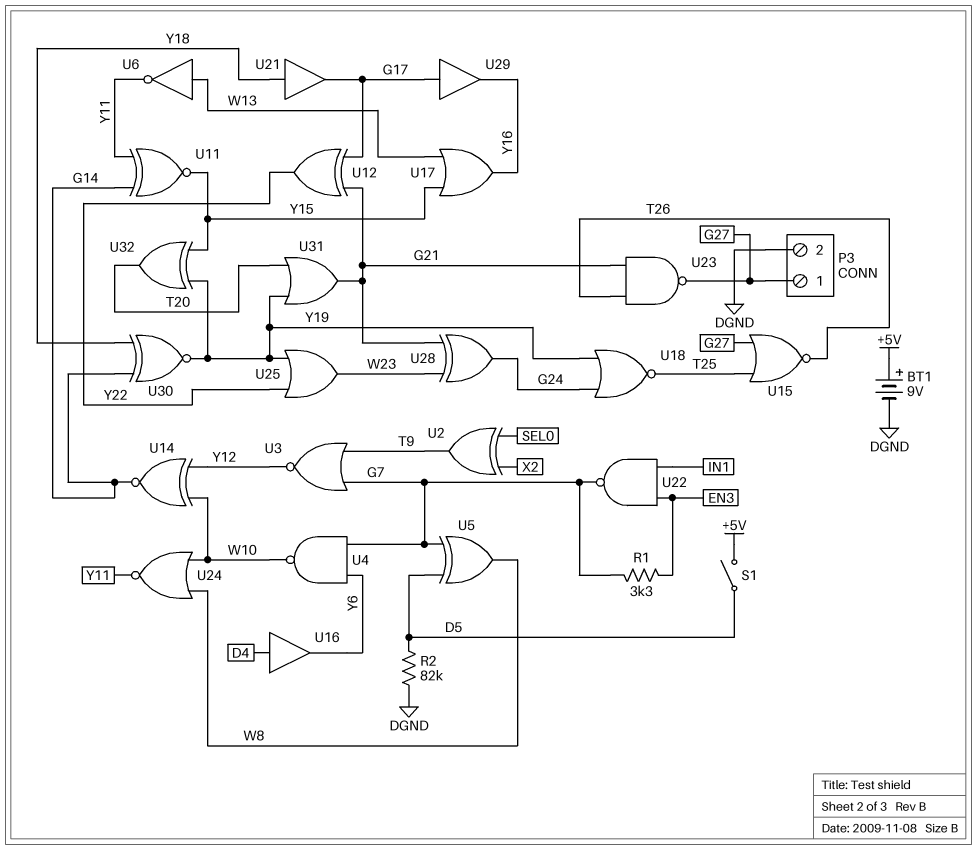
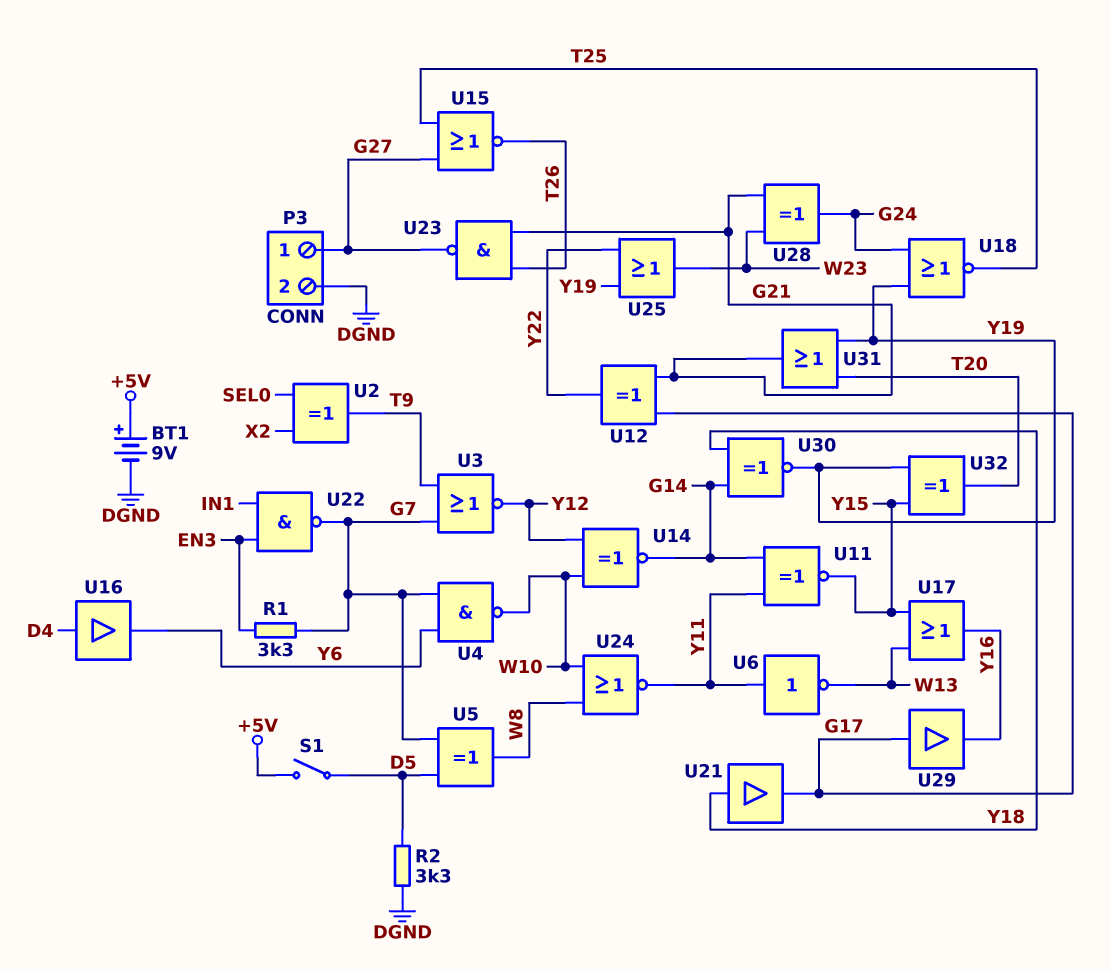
R2: 82k (D5, DGND) -> 3.3k (D5, DGND)
U6: NOT (in W13, out Y11) -> NOT (in Y11, out W13)

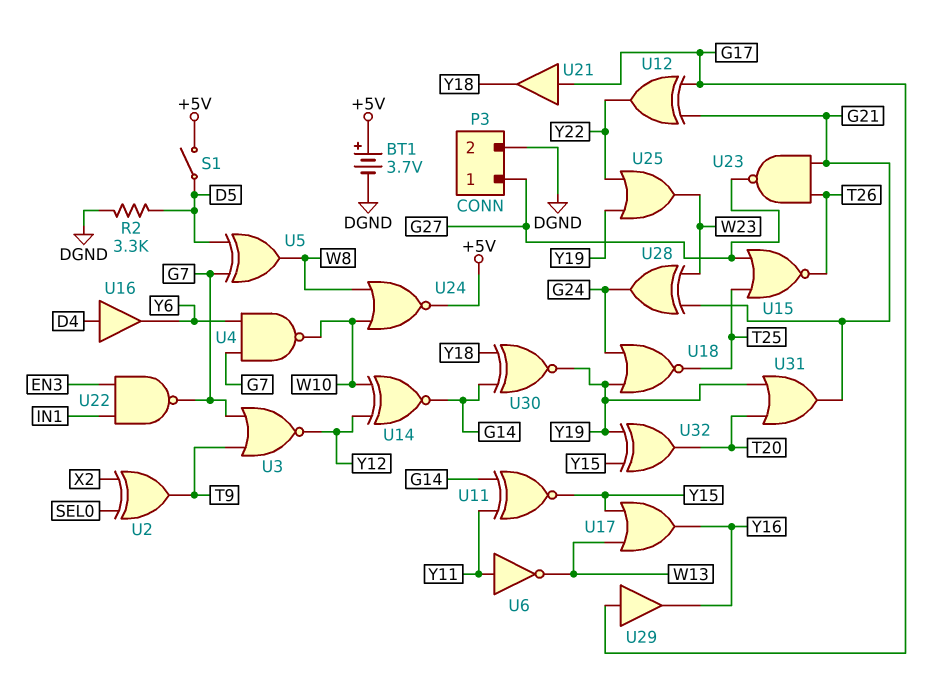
BT1: 9V (plus +5V, minus DGND) -> 3.7V (plus +5V, minus DGND)
R1: 3.3k (EN3, G7) -> none
U21: buffer (in Y18, out G17) -> buffer (in G17, out Y18)
U24: NOR (in W8, in W10, out Y11) -> NOR (in W8, in W10, out +5V)

